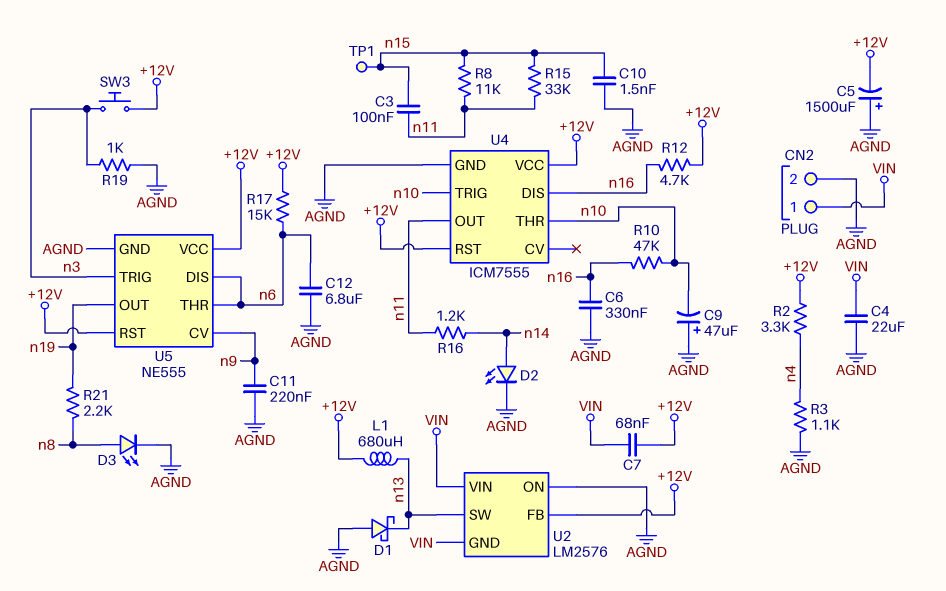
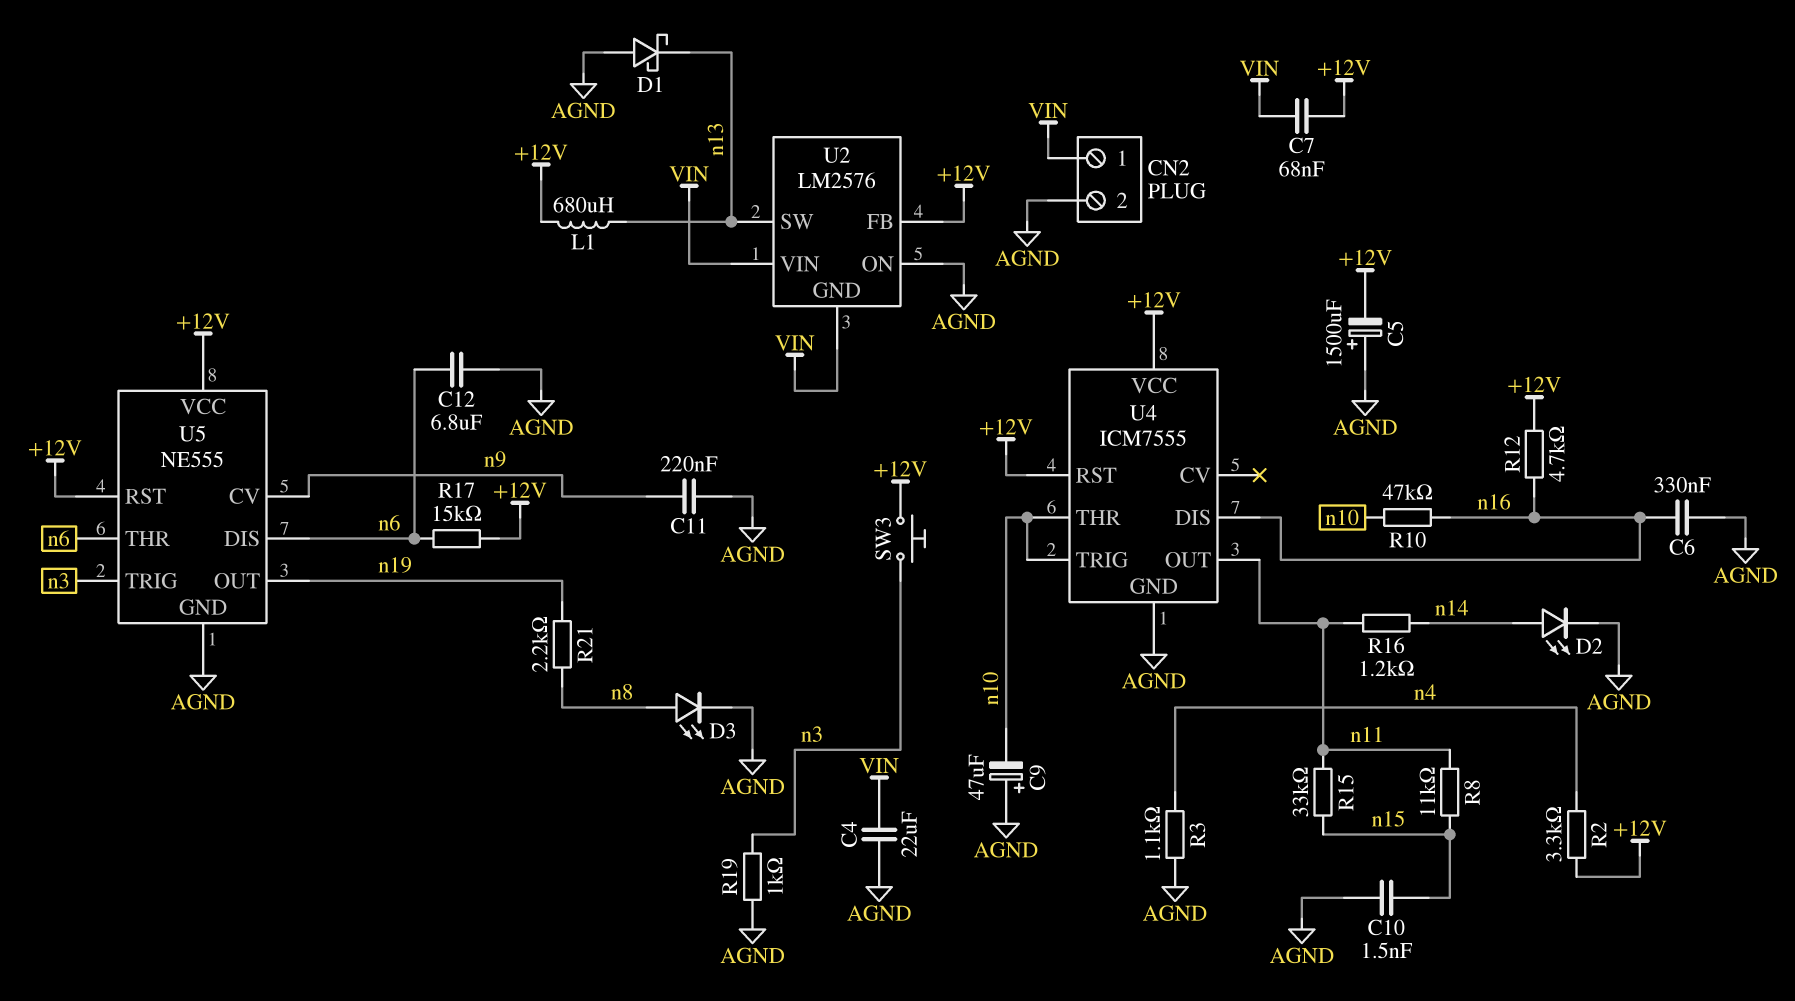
C3: 100nF (n11, n15) -> none
TP1: test point (n15) -> none

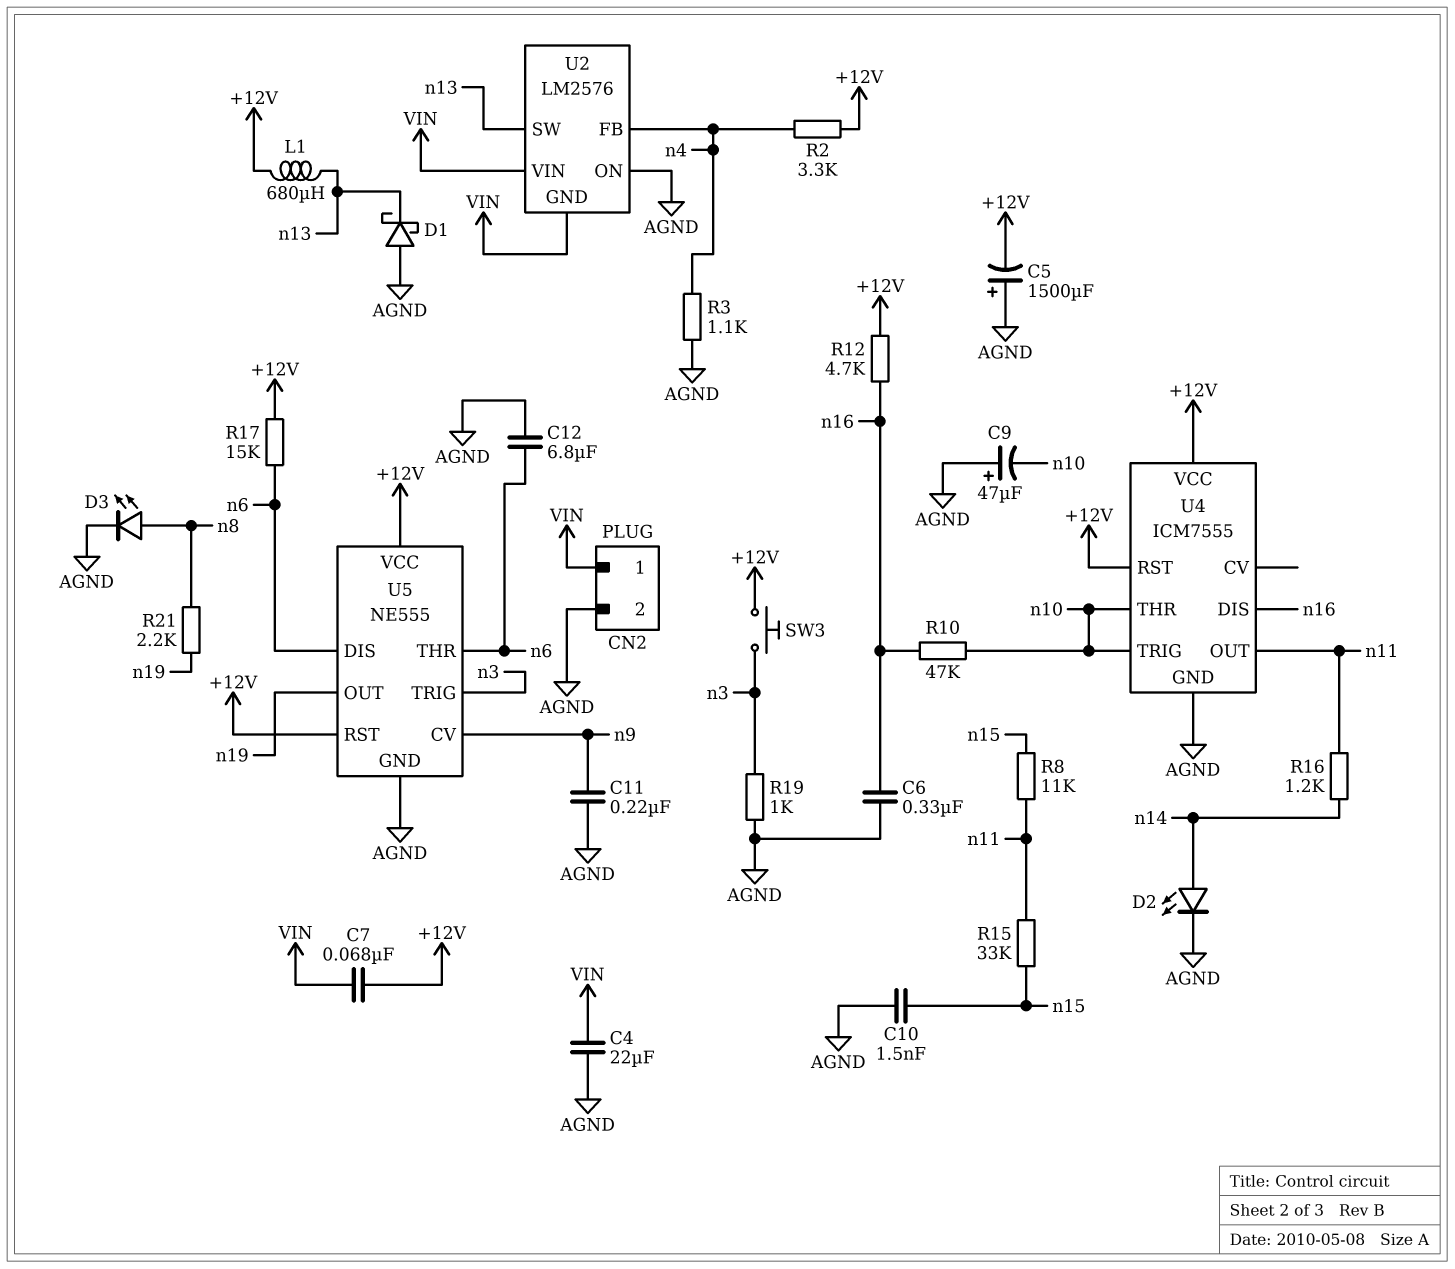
U2 pin FB: +12V -> n4

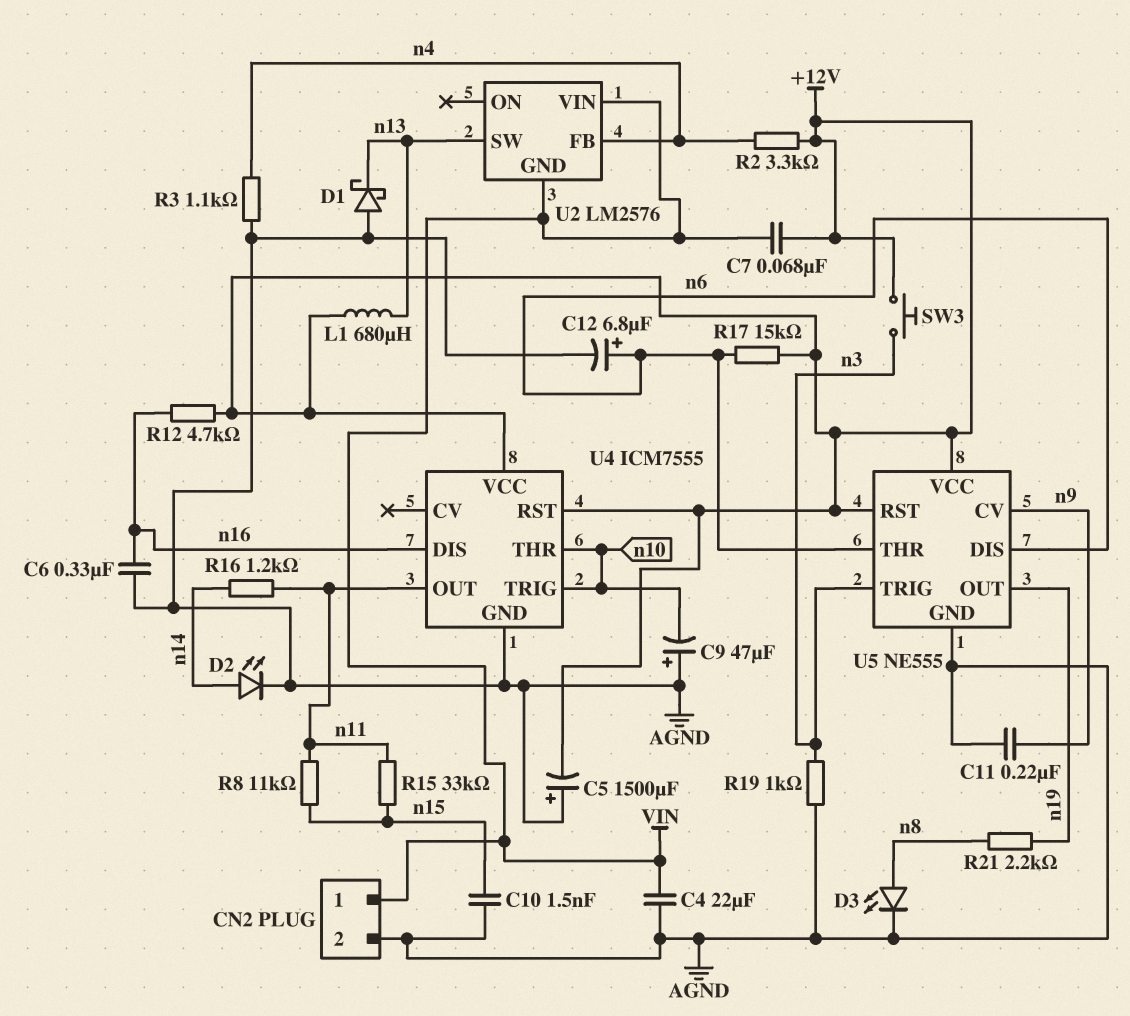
C12: 6.8uF (AGND, n6) -> 6.8uF (plus n6, minus AGND)
R10: 47k (n10, n16) -> none
U2 pin ON: AGND -> none

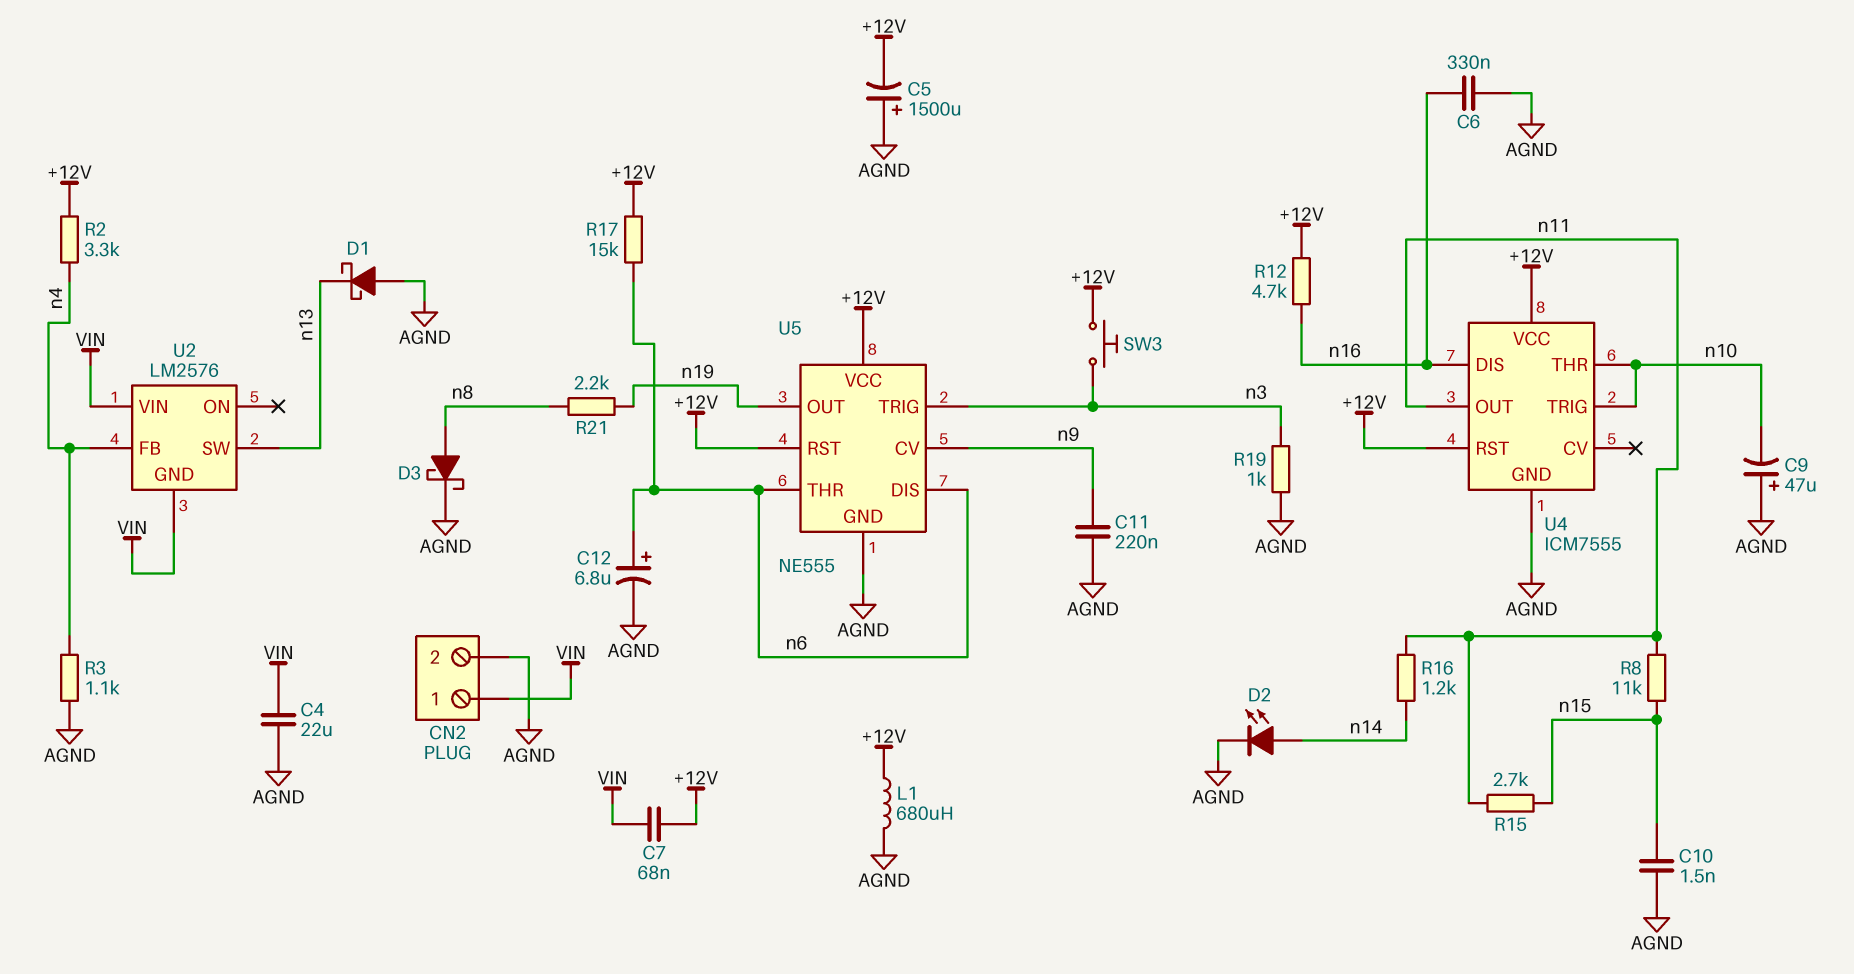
D3: LED (A n8, K AGND) -> schottky (A n8, K AGND)
L1: 680uH (+12V, n13) -> 680uH (+12V, AGND)
R15: 33k (n11, n15) -> 2.7k (n11, n15)

